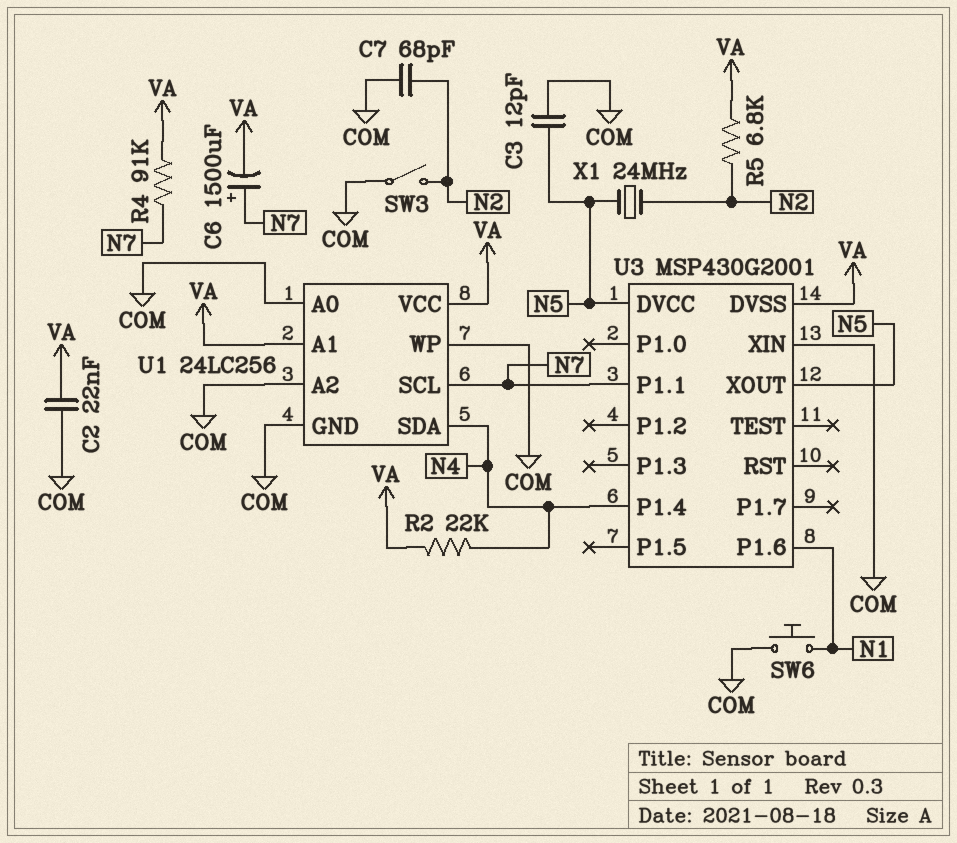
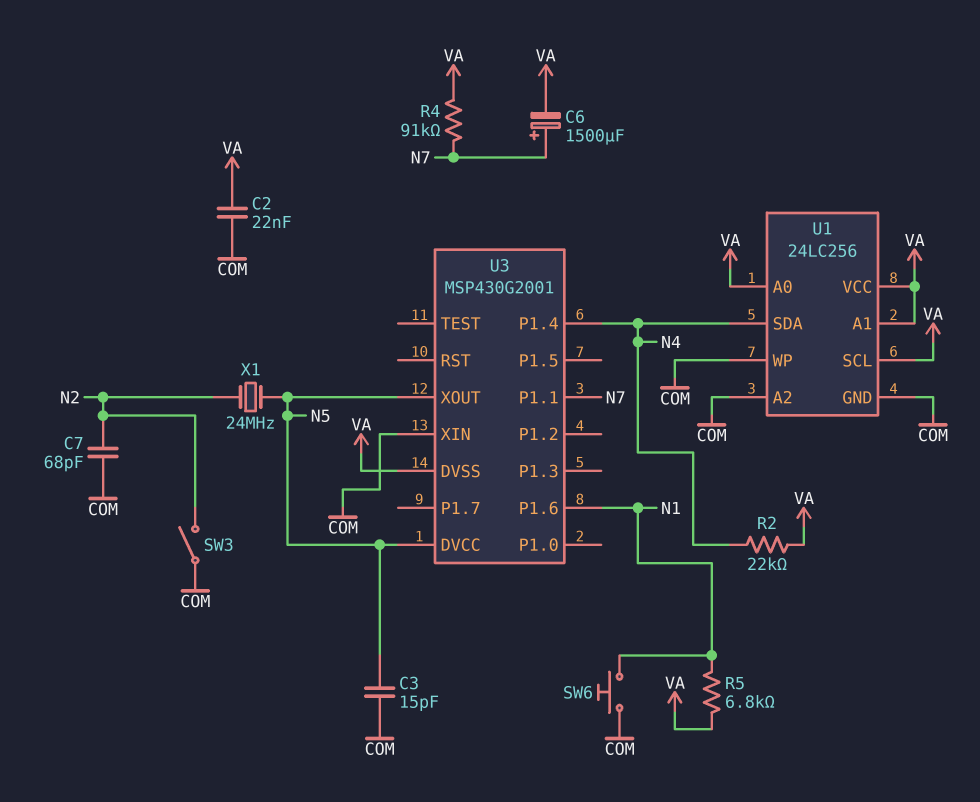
C3: 12pF (COM, N5) -> 15pF (COM, N5)
R5: 6.8k (N2, VA) -> 6.8k (N1, VA)
U1 pin A0: COM -> VA
U1 pin SCL: N7 -> VA

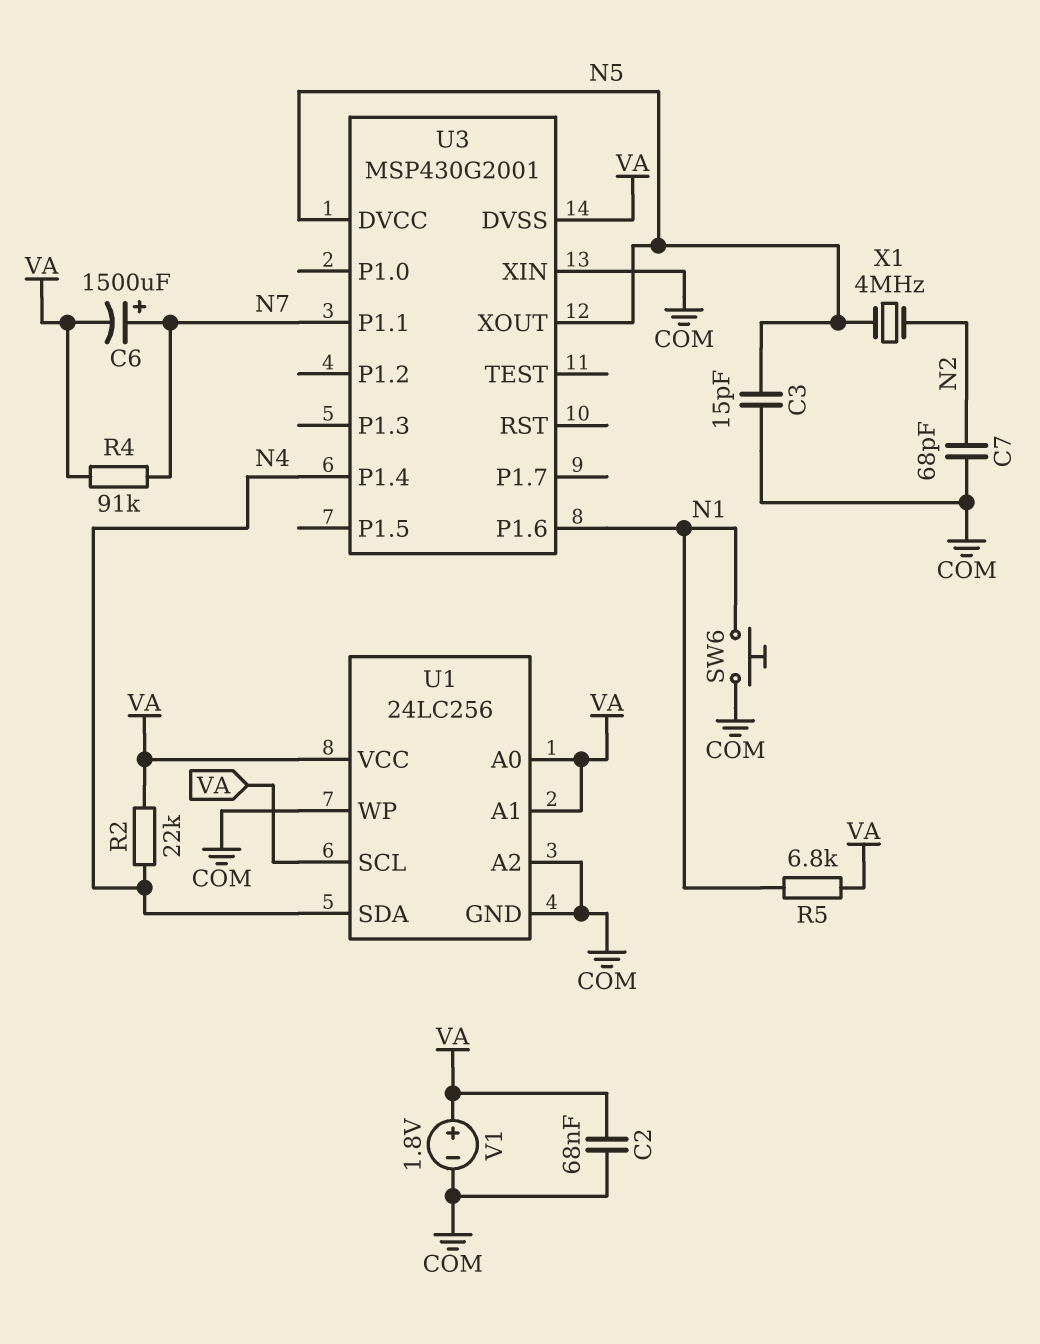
C2: 22nF (COM, VA) -> 68nF (COM, VA)
SW3: switch (COM, N2) -> none
V1: none -> 1.8V (plus VA, minus COM)
X1: 24MHz (N2, N5) -> 4MHz (N2, N5)

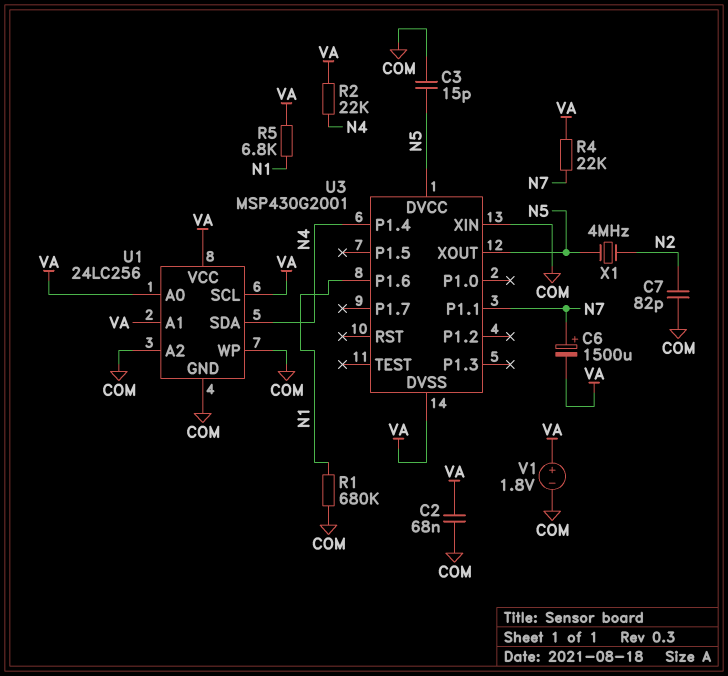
C7: 68pF (COM, N2) -> 82pF (COM, N2)
R1: none -> 680k (COM, N1)
R4: 91k (N7, VA) -> 22k (N7, VA)
SW6: button (COM, N1) -> none

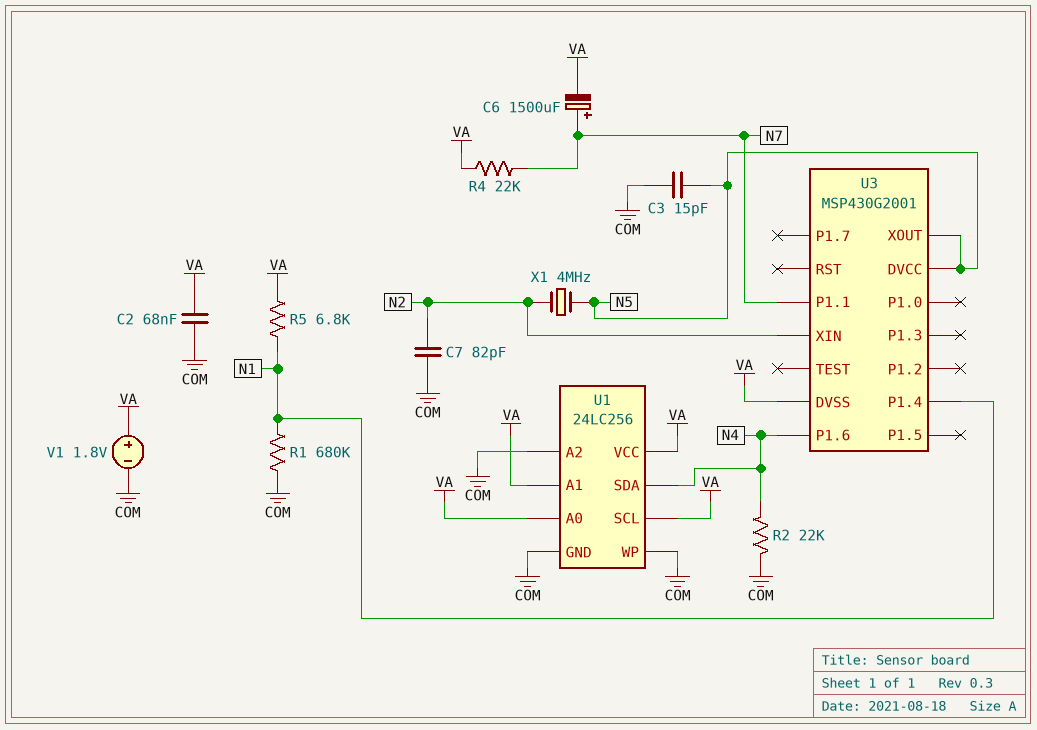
R2: 22k (N4, VA) -> 22k (COM, N4)
U3 pin P1.4: N4 -> N1
U3 pin P1.6: N1 -> N4
U3 pin XIN: COM -> N2

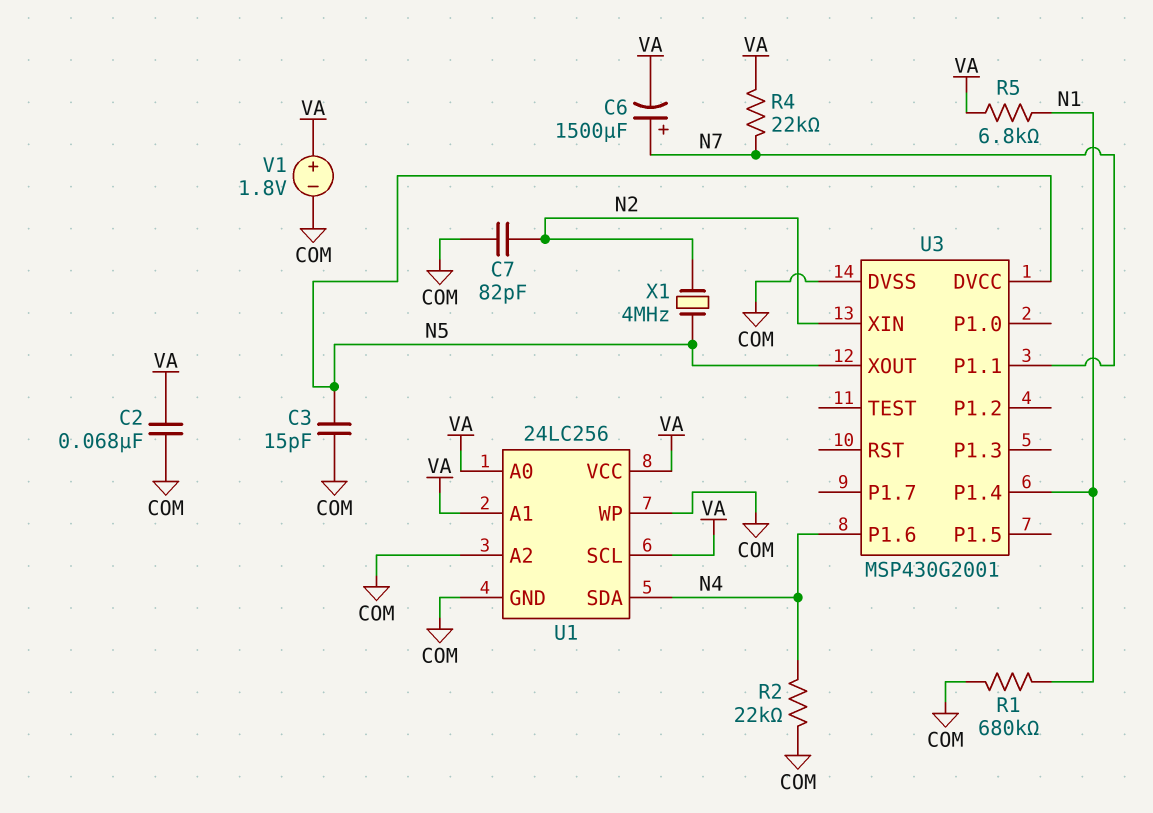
U3 pin DVSS: VA -> COM

